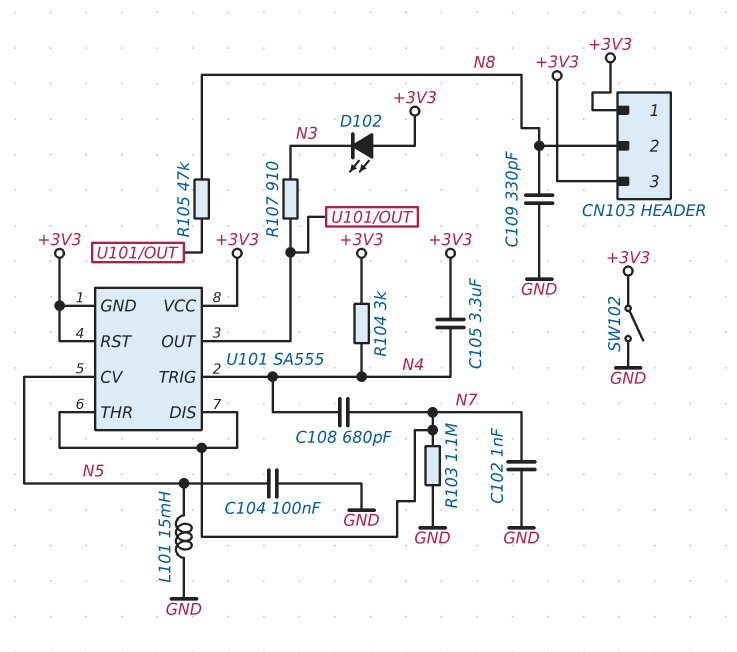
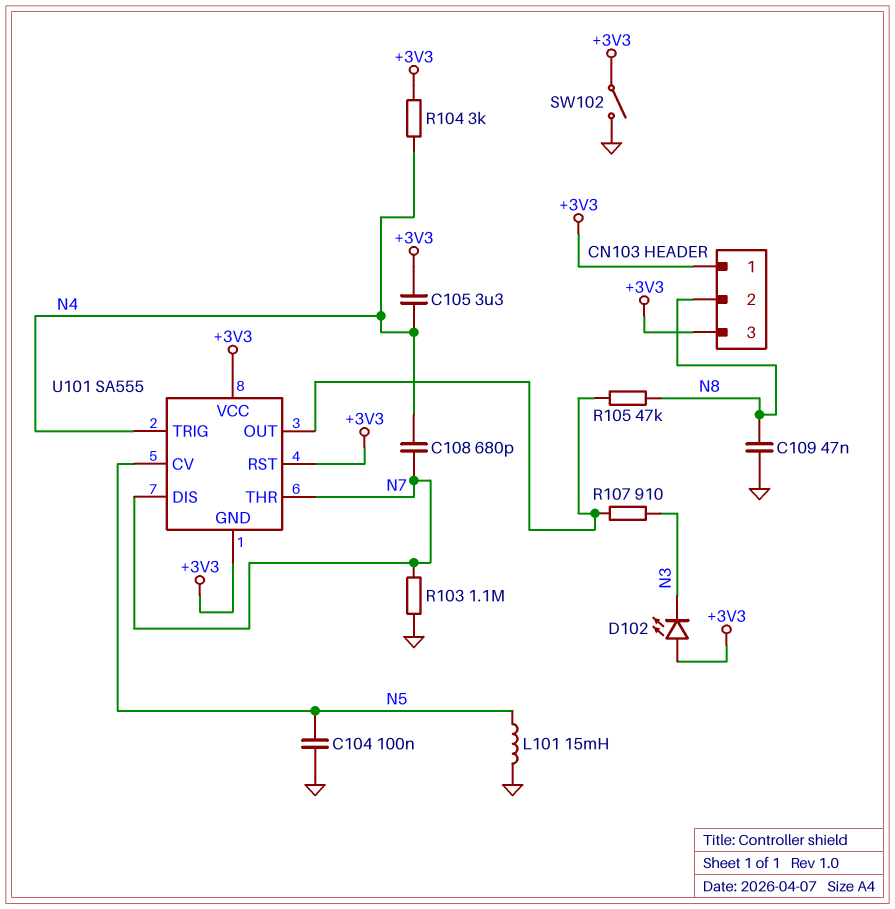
C102: 1nF (GND, N7) -> none
C109: 330pF (GND, N8) -> 47nF (GND, N8)

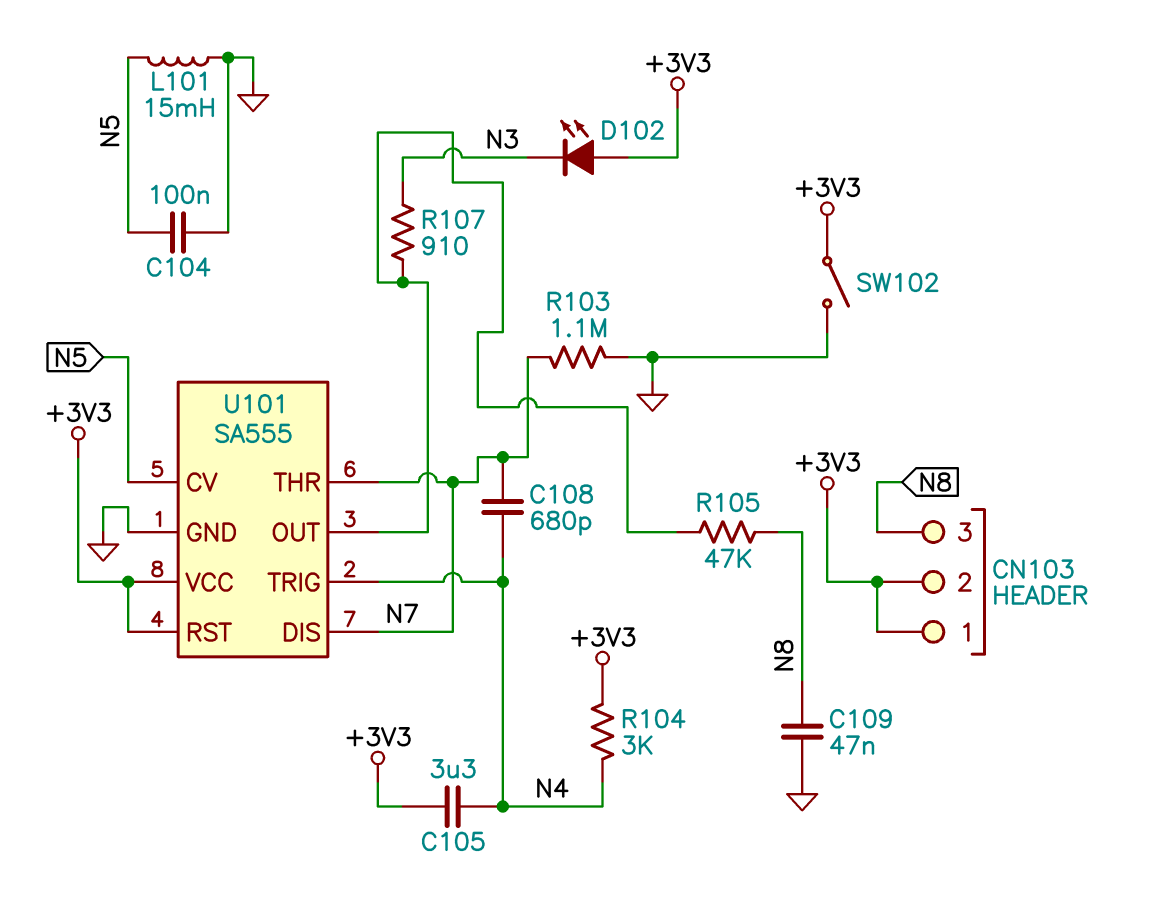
CN103 pin 2: N8 -> +3V3
CN103 pin 3: +3V3 -> N8
U101 pin GND: +3V3 -> GND

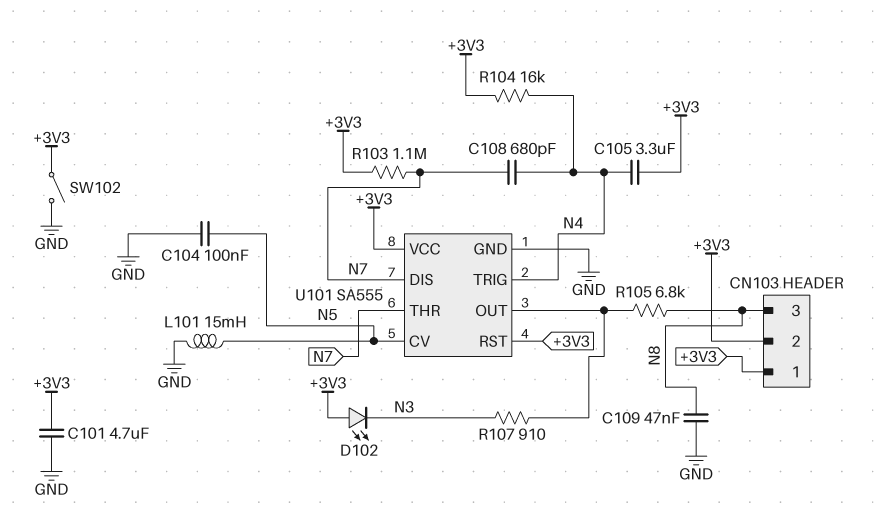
C101: none -> 4.7uF (+3V3, GND)
R103: 1.1M (GND, N7) -> 1.1M (+3V3, N7)
R104: 3k (+3V3, N4) -> 16k (+3V3, N4)
R105: 47k (N8, U101/OUT) -> 6.8k (N8, U101/OUT)

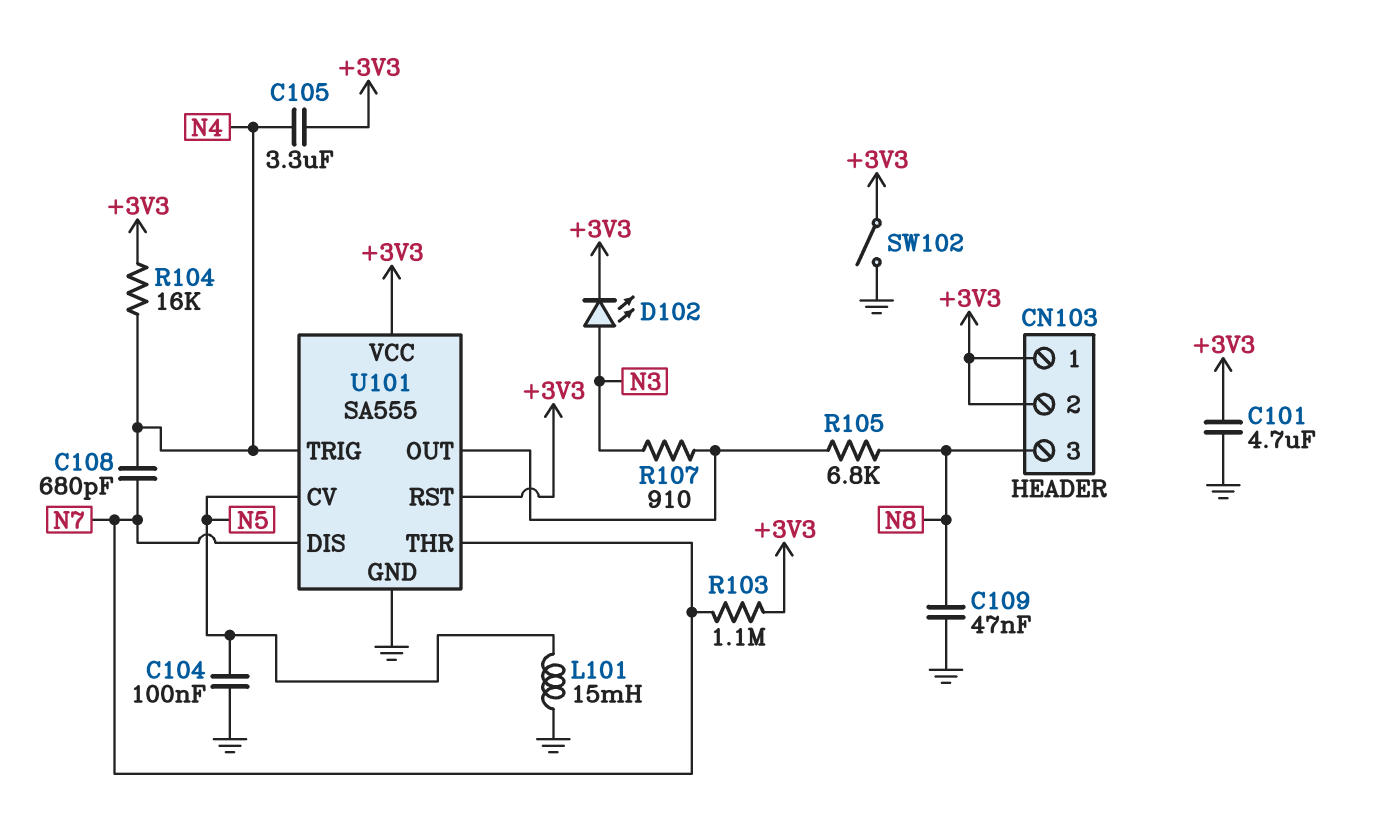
D102: LED (A +3V3, K N3) -> LED (A N3, K +3V3)

